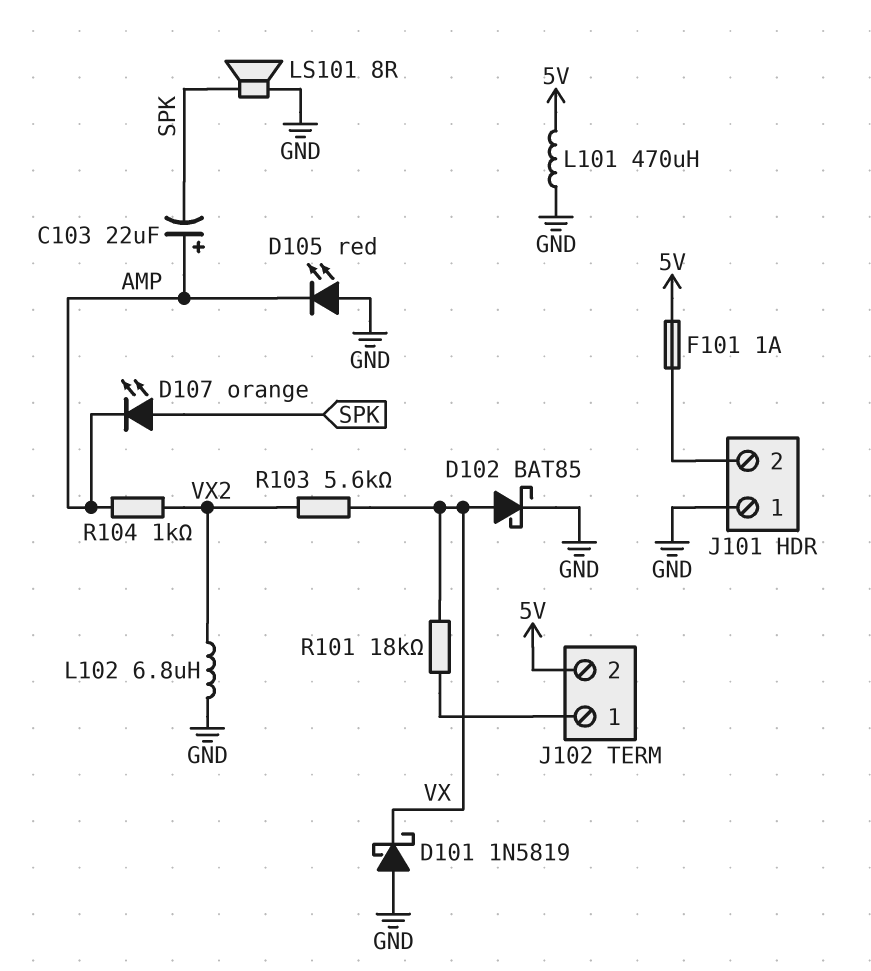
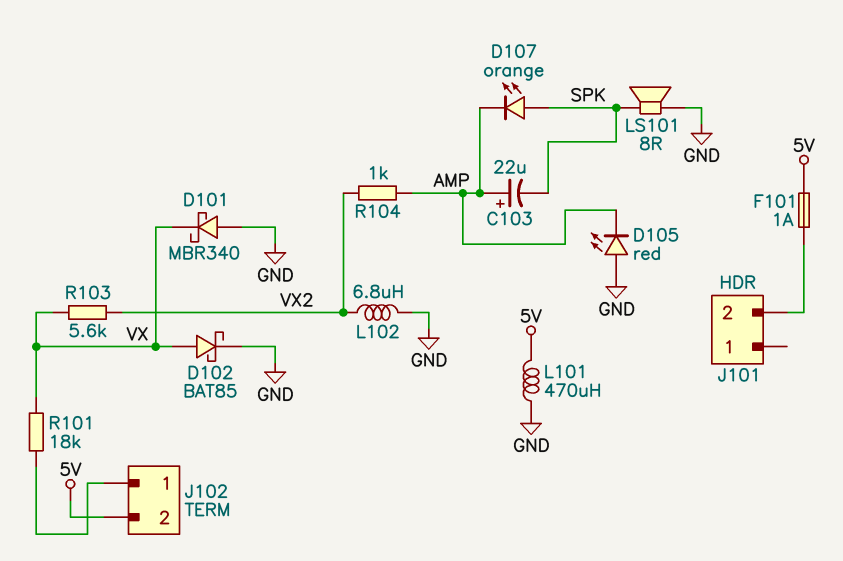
D101: schottky 1N5819 (A GND, K VX) -> schottky MBR340 (A GND, K VX)
J101 pin 1: GND -> none

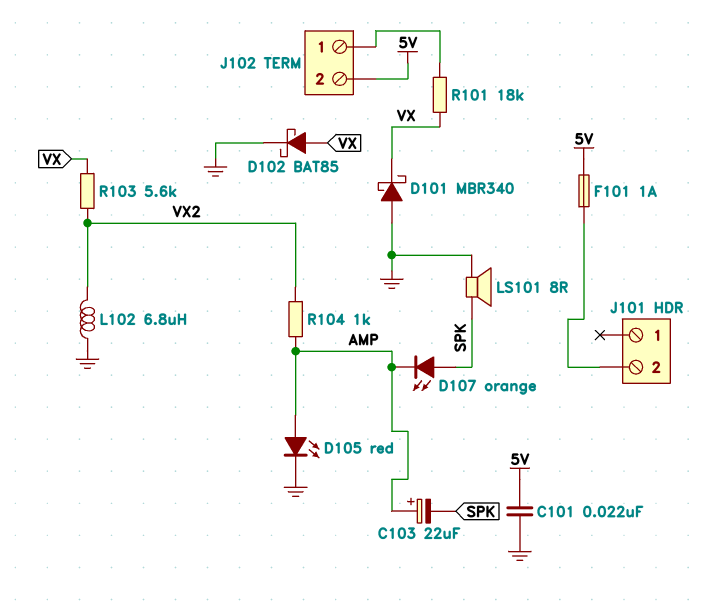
C101: none -> 22nF (5V, GND)
D105: LED red (A GND, K AMP) -> LED red (A AMP, K GND)
L101: 470uH (5V, GND) -> none

